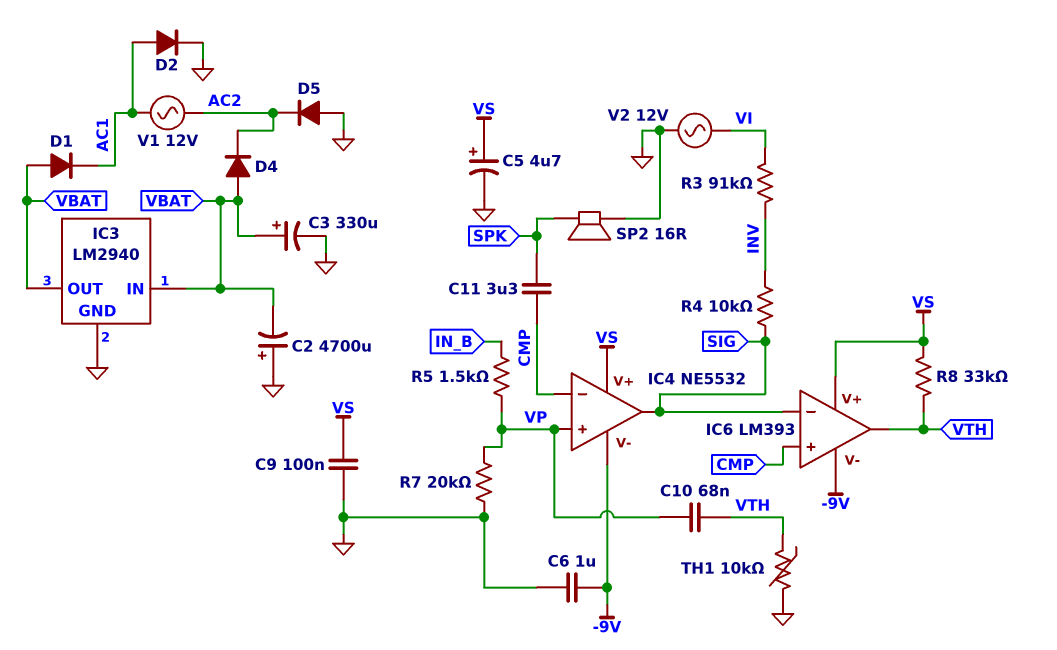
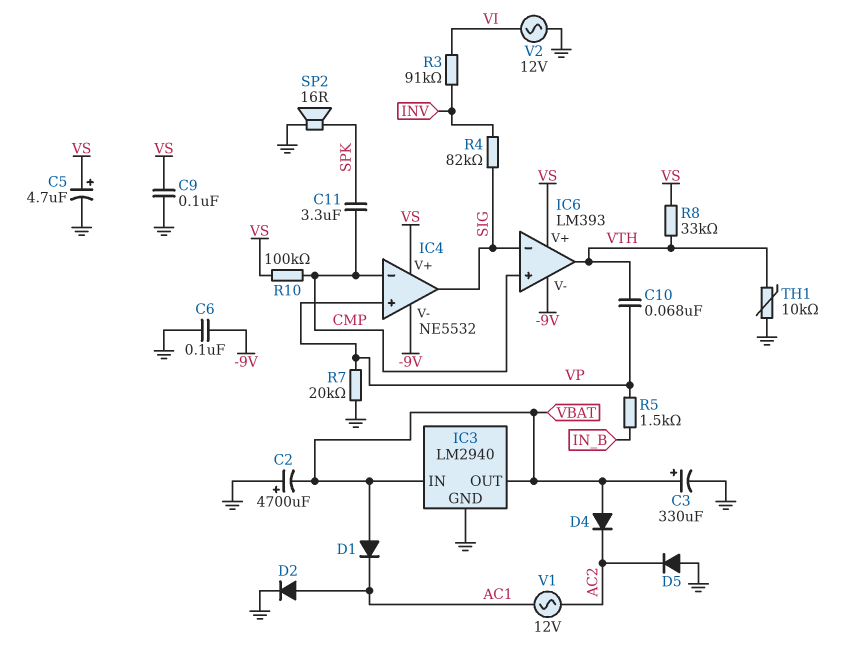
C6: 1uF (-9V, GND) -> 100nF (-9V, GND)
R4: 10k (INV, SIG) -> 82k (INV, SIG)
R10: none -> 100k (CMP, VS)

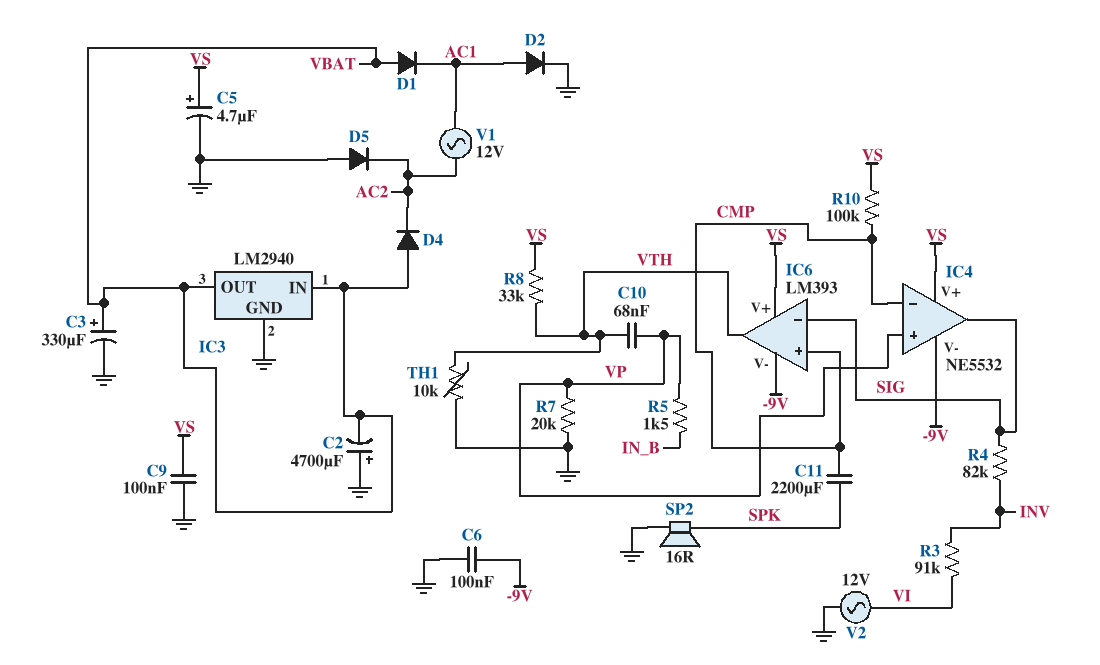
C11: 3.3uF (CMP, SPK) -> 2200uF (CMP, SPK)

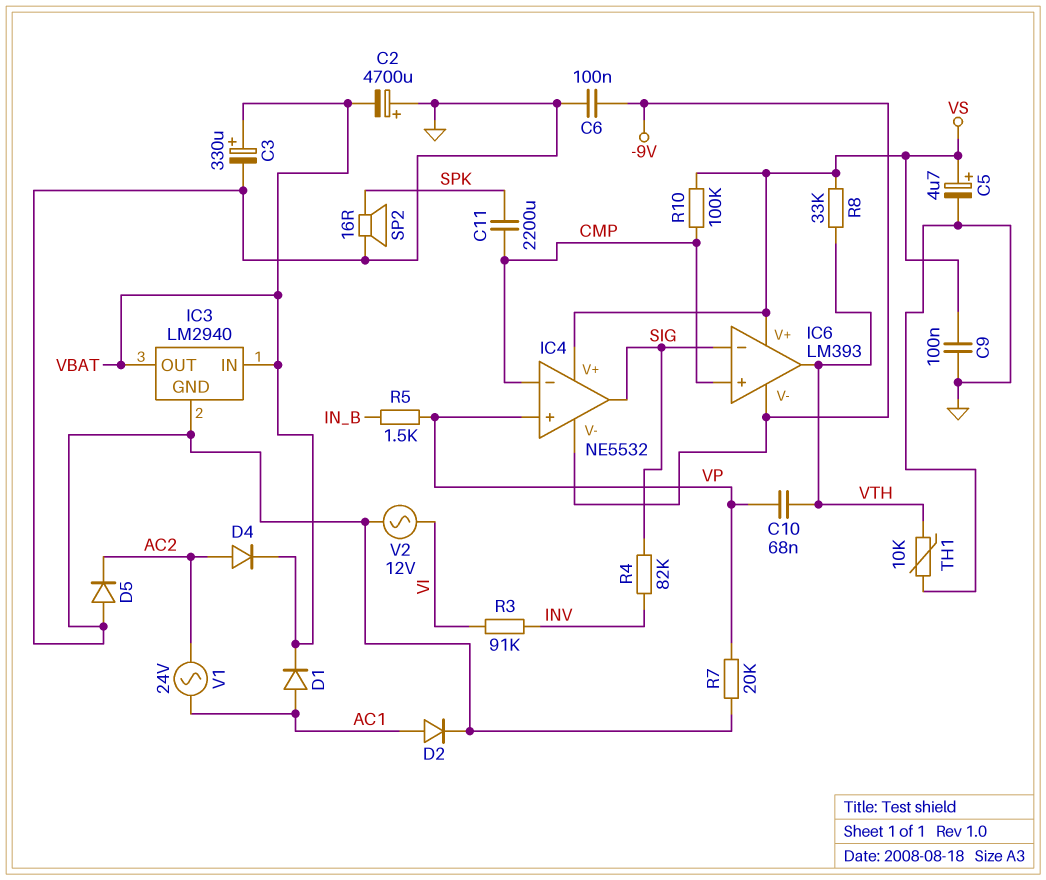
D1: diode (A VBAT, K AC1) -> diode (A AC1, K VBAT)
D4: diode (A VBAT, K AC2) -> diode (A AC2, K VBAT)
V1: AC 12V (AC1, AC2) -> AC 24V (AC1, AC2)

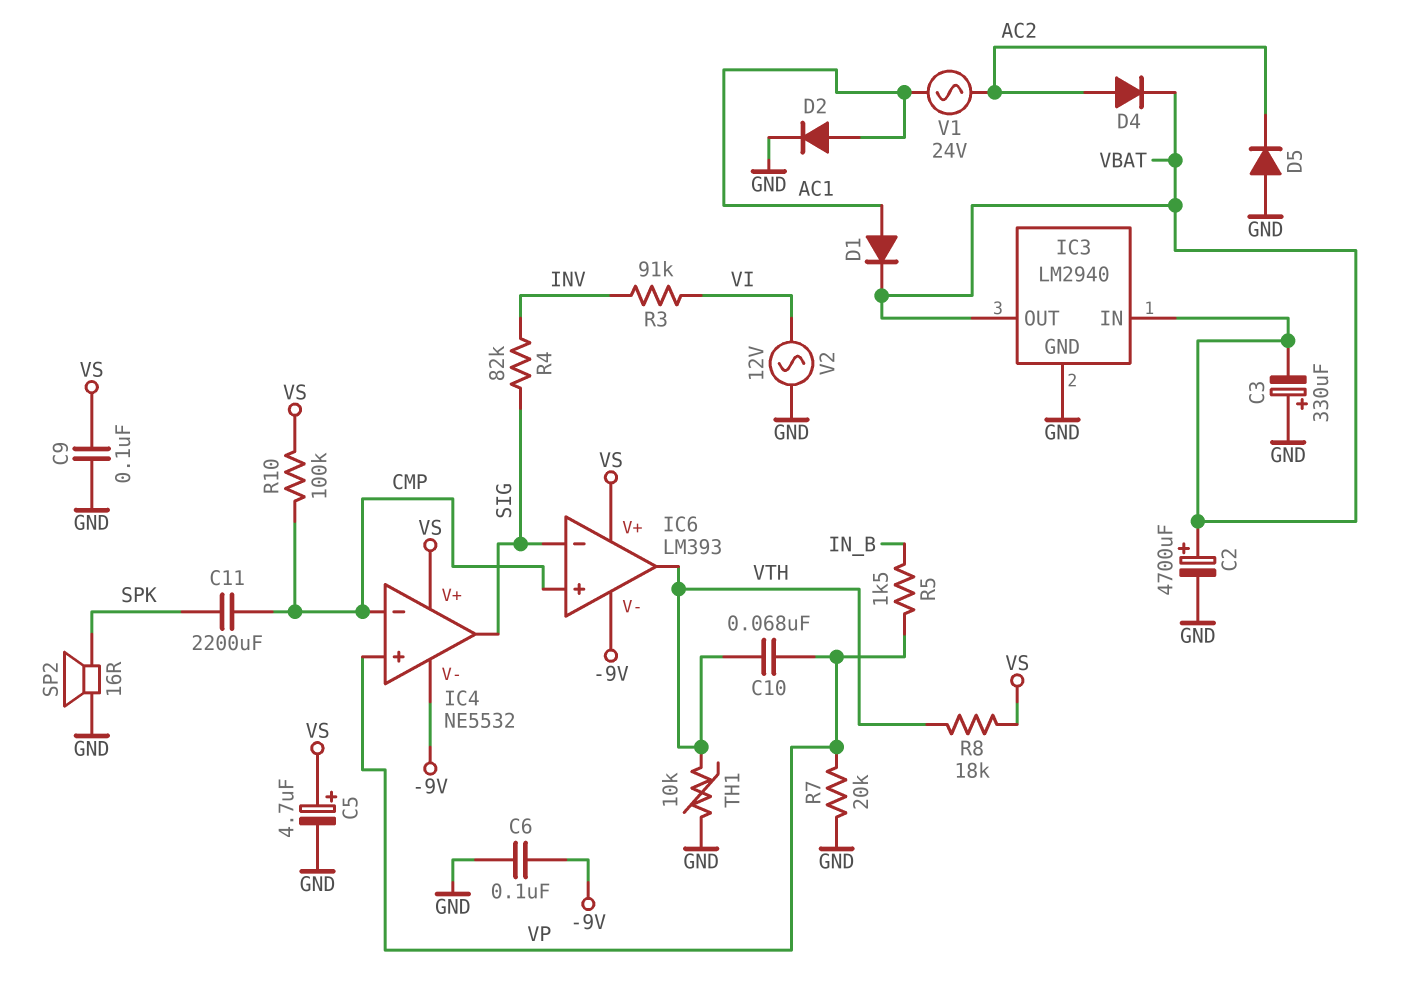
C2: 4700uF (plus GND, minus VBAT) -> 4700uF (plus VBAT, minus GND)
C3: 330uF (plus VBAT, minus GND) -> 330uF (plus GND, minus VBAT)
R8: 33k (VS, VTH) -> 18k (VS, VTH)

